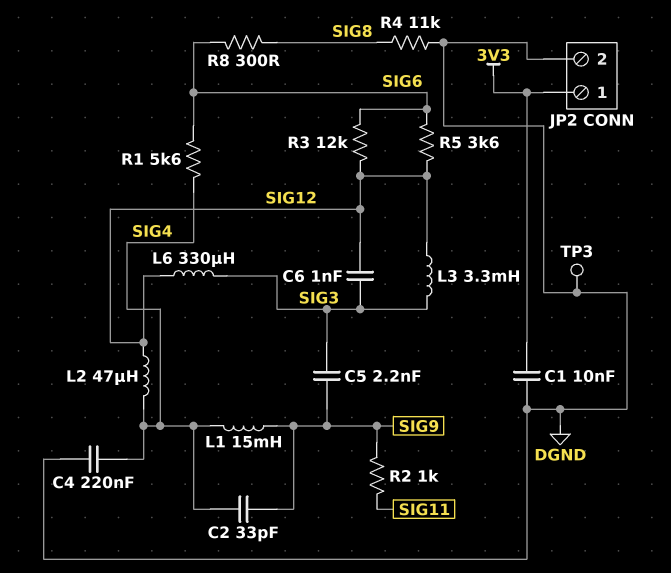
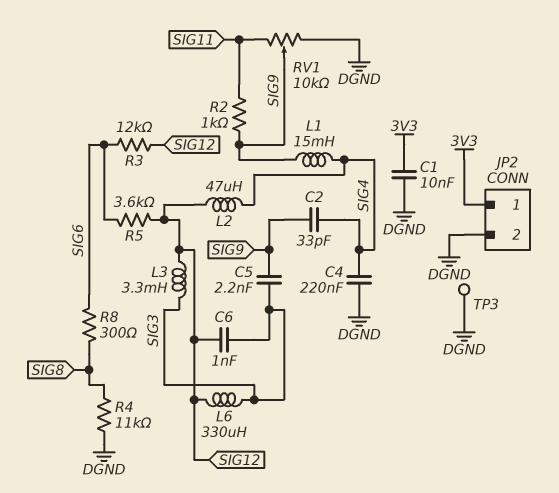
R1: 5.6k (SIG4, SIG6) -> none
RV1: none -> 10k (DGND, SIG11, wiper SIG9)

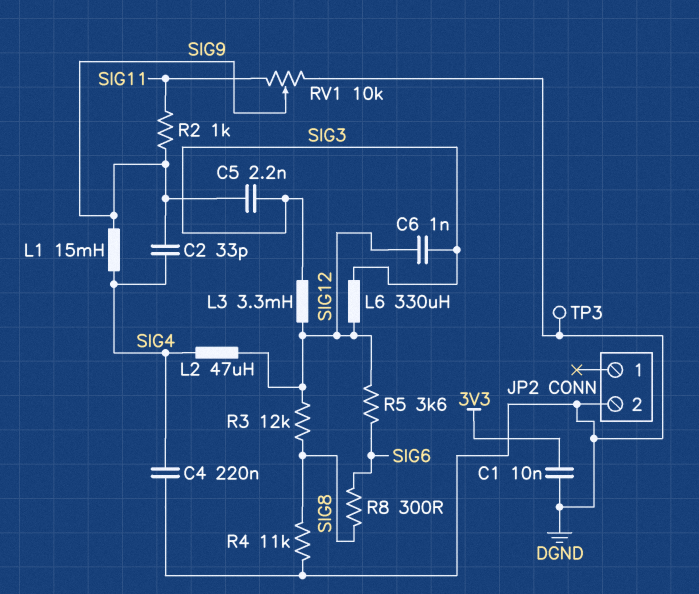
JP2 pin 1: 3V3 -> none
R3: 12k (SIG6, SIG12) -> 12k (SIG8, SIG12)

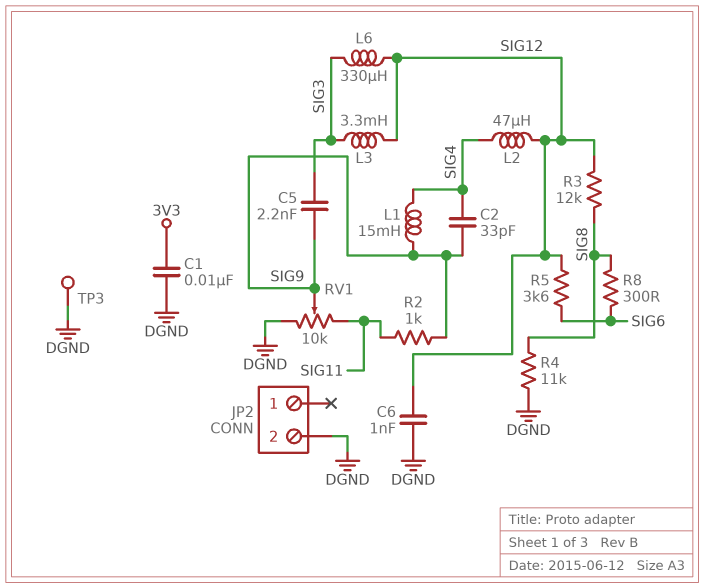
C4: 220nF (DGND, SIG4) -> none
C6: 1nF (SIG3, SIG12) -> 1nF (DGND, SIG12)

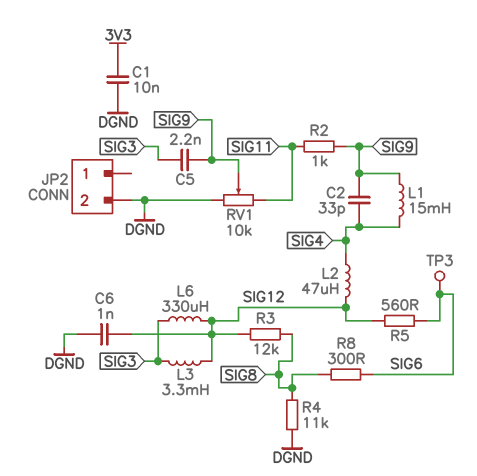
R5: 3.6k (SIG6, SIG12) -> 560 (SIG6, SIG12)
TP3: test point (DGND) -> test point (SIG6)

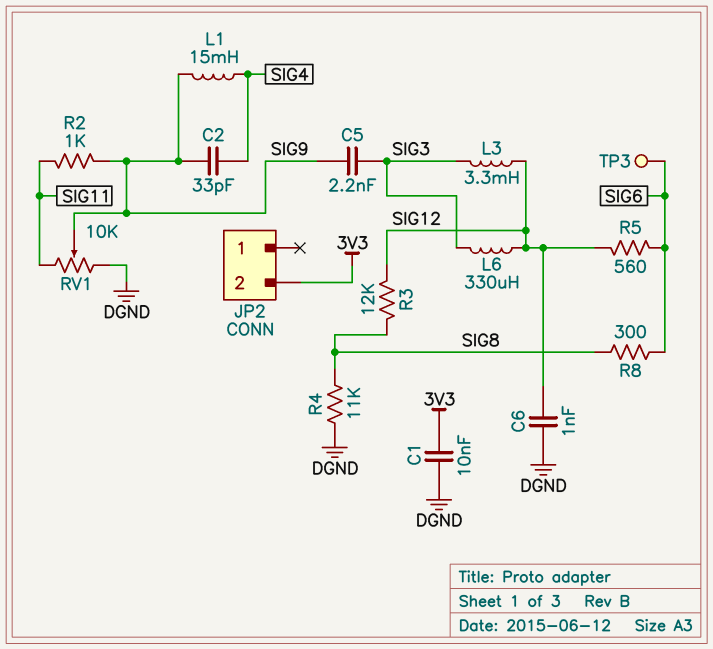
JP2 pin 2: DGND -> 3V3
L2: 47uH (SIG4, SIG12) -> none

